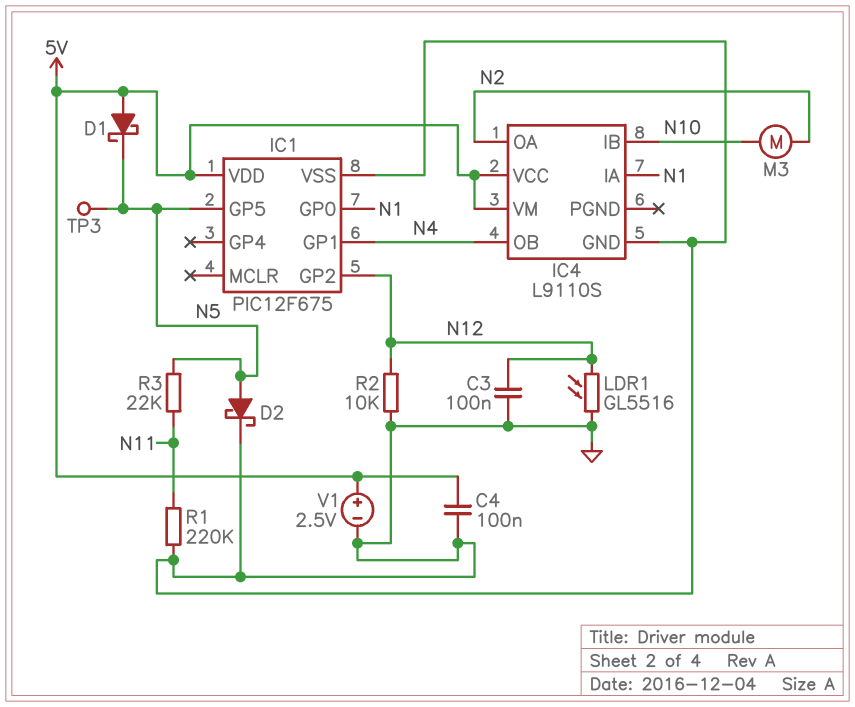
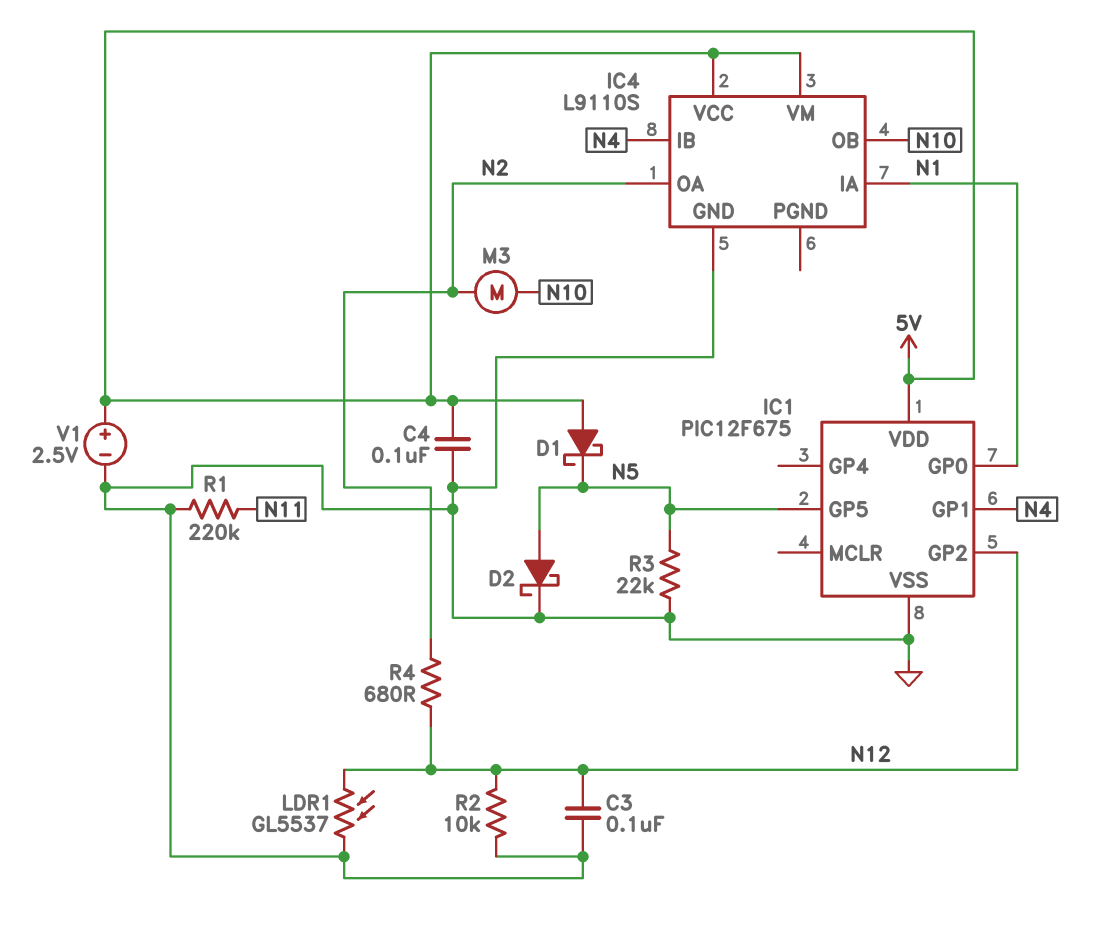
IC4 pin IB: N10 -> N4
IC4 pin OB: N4 -> N10
LDR1: GL5516 (GND, N12) -> GL5537 (GND, N12)
R3: 22k (N5, N11) -> 22k (GND, N5)
R4: none -> 680 (N2, N12)
TP3: test point (N5) -> none

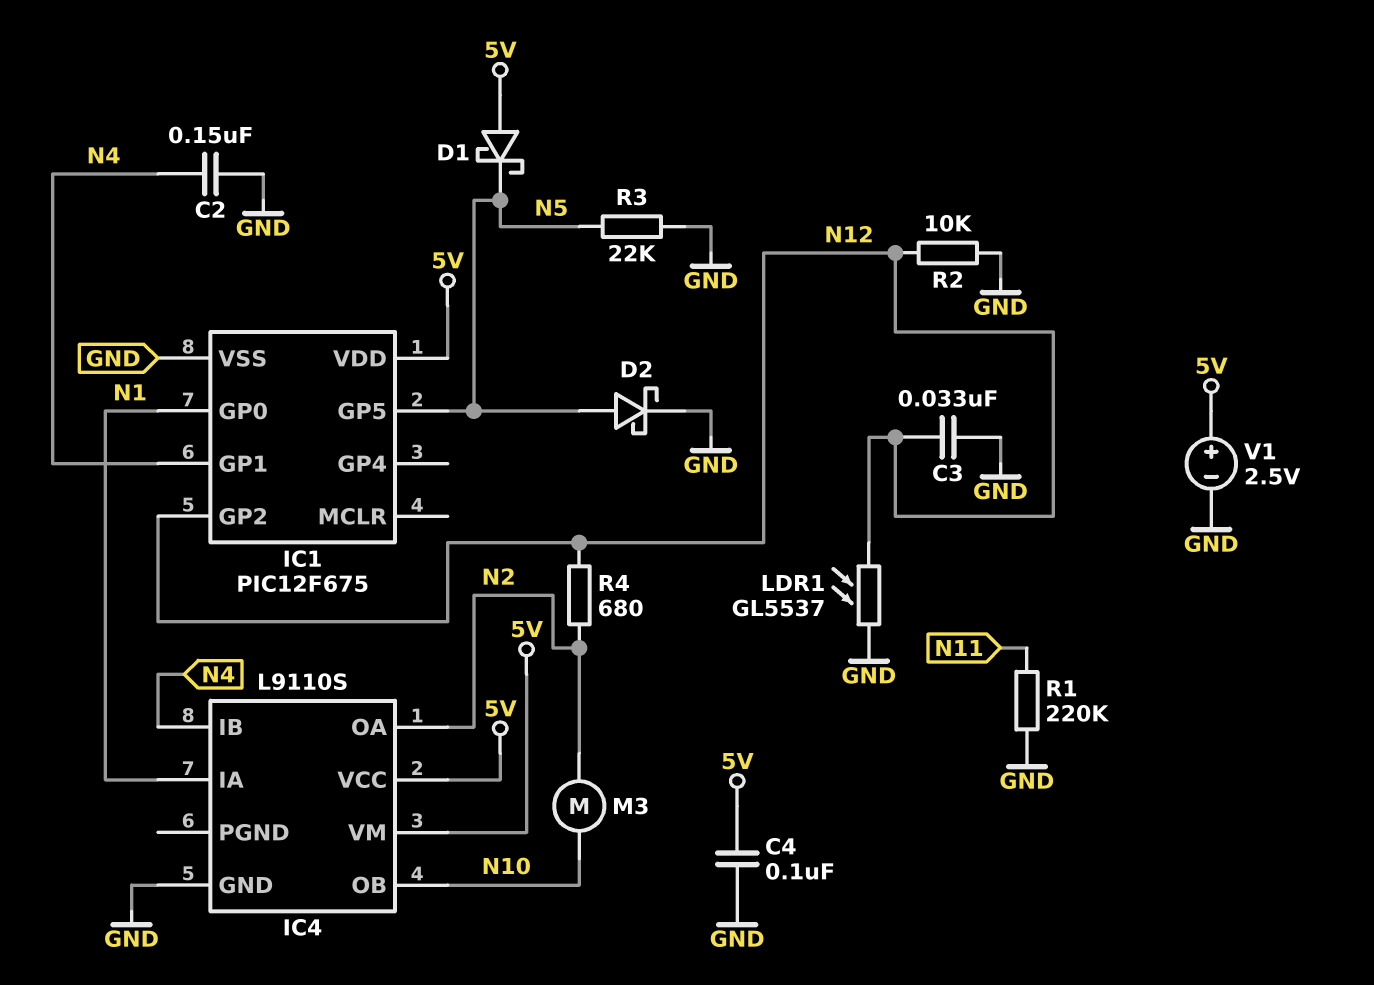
C2: none -> 150nF (GND, N4)
C3: 100nF (GND, N12) -> 33nF (GND, N12)

